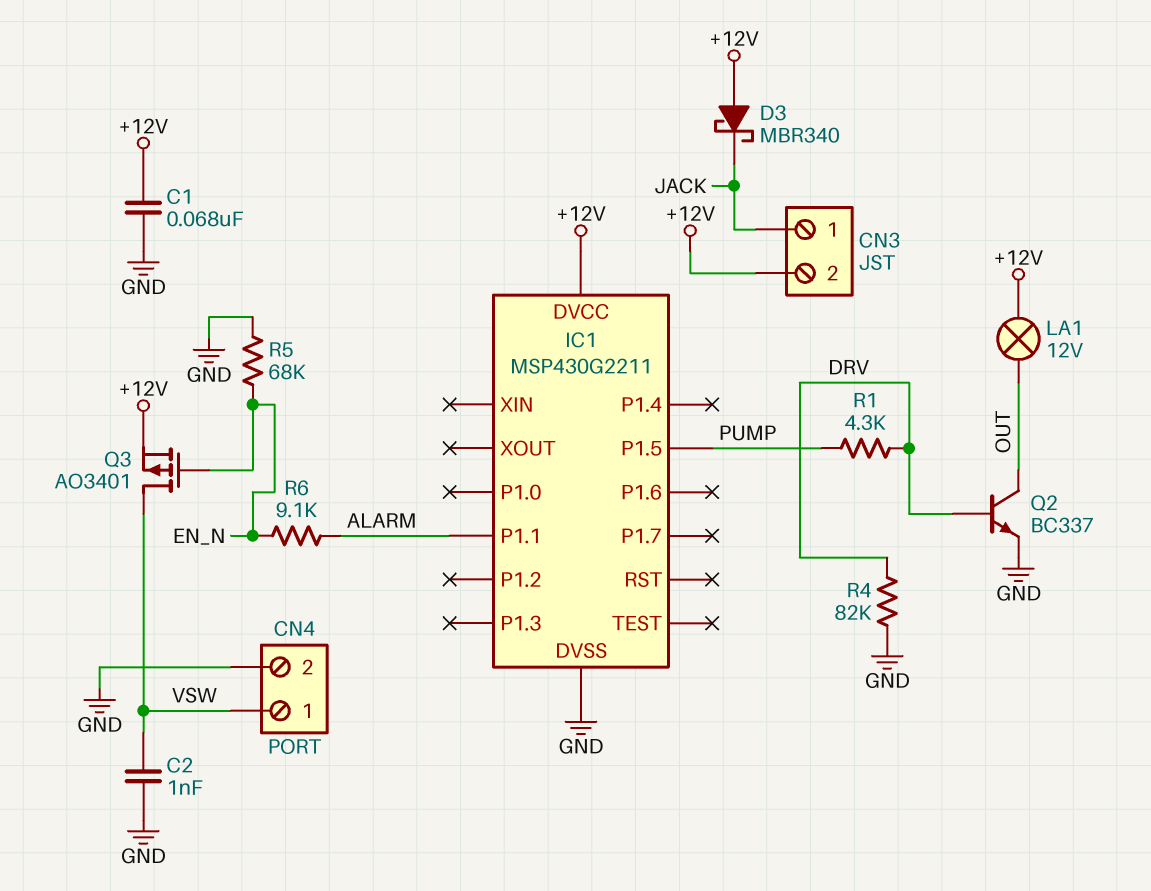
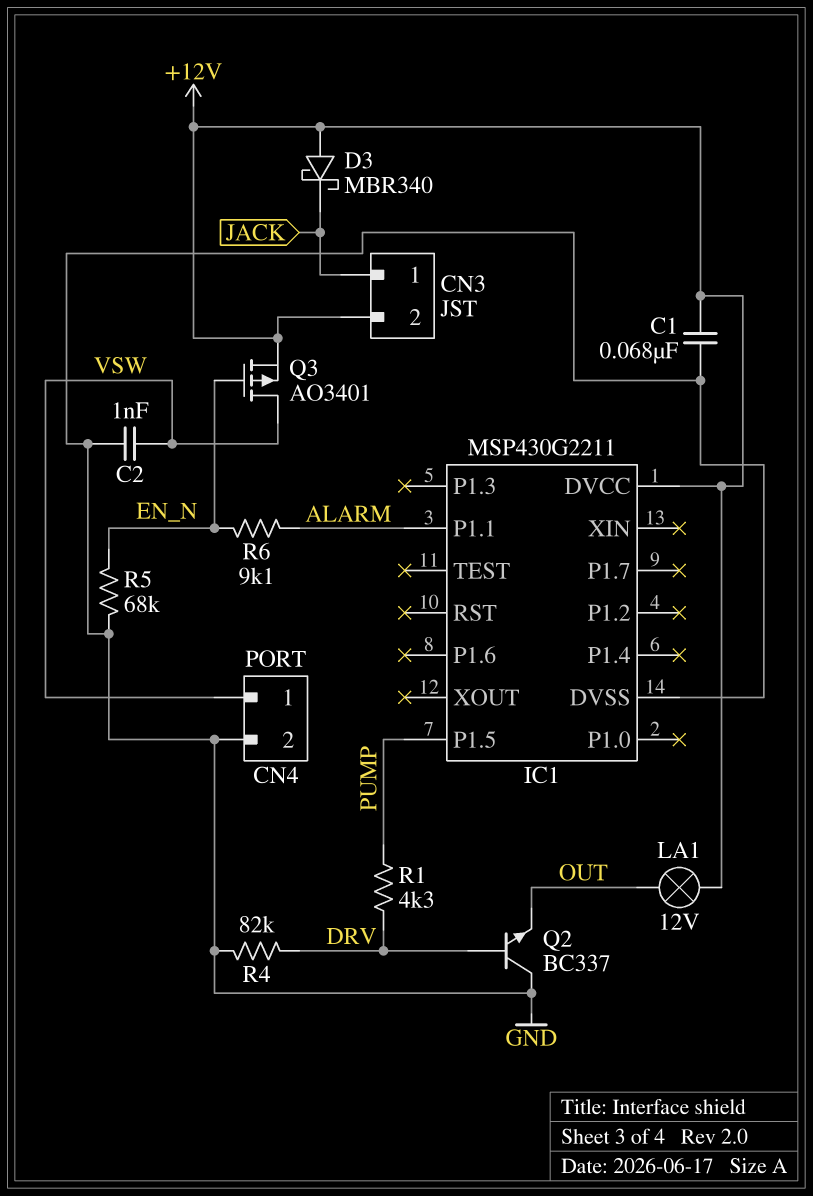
Q2: NPN BC337 (B DRV, C OUT, E GND) -> NPN BC337 (B DRV, C GND, E OUT)

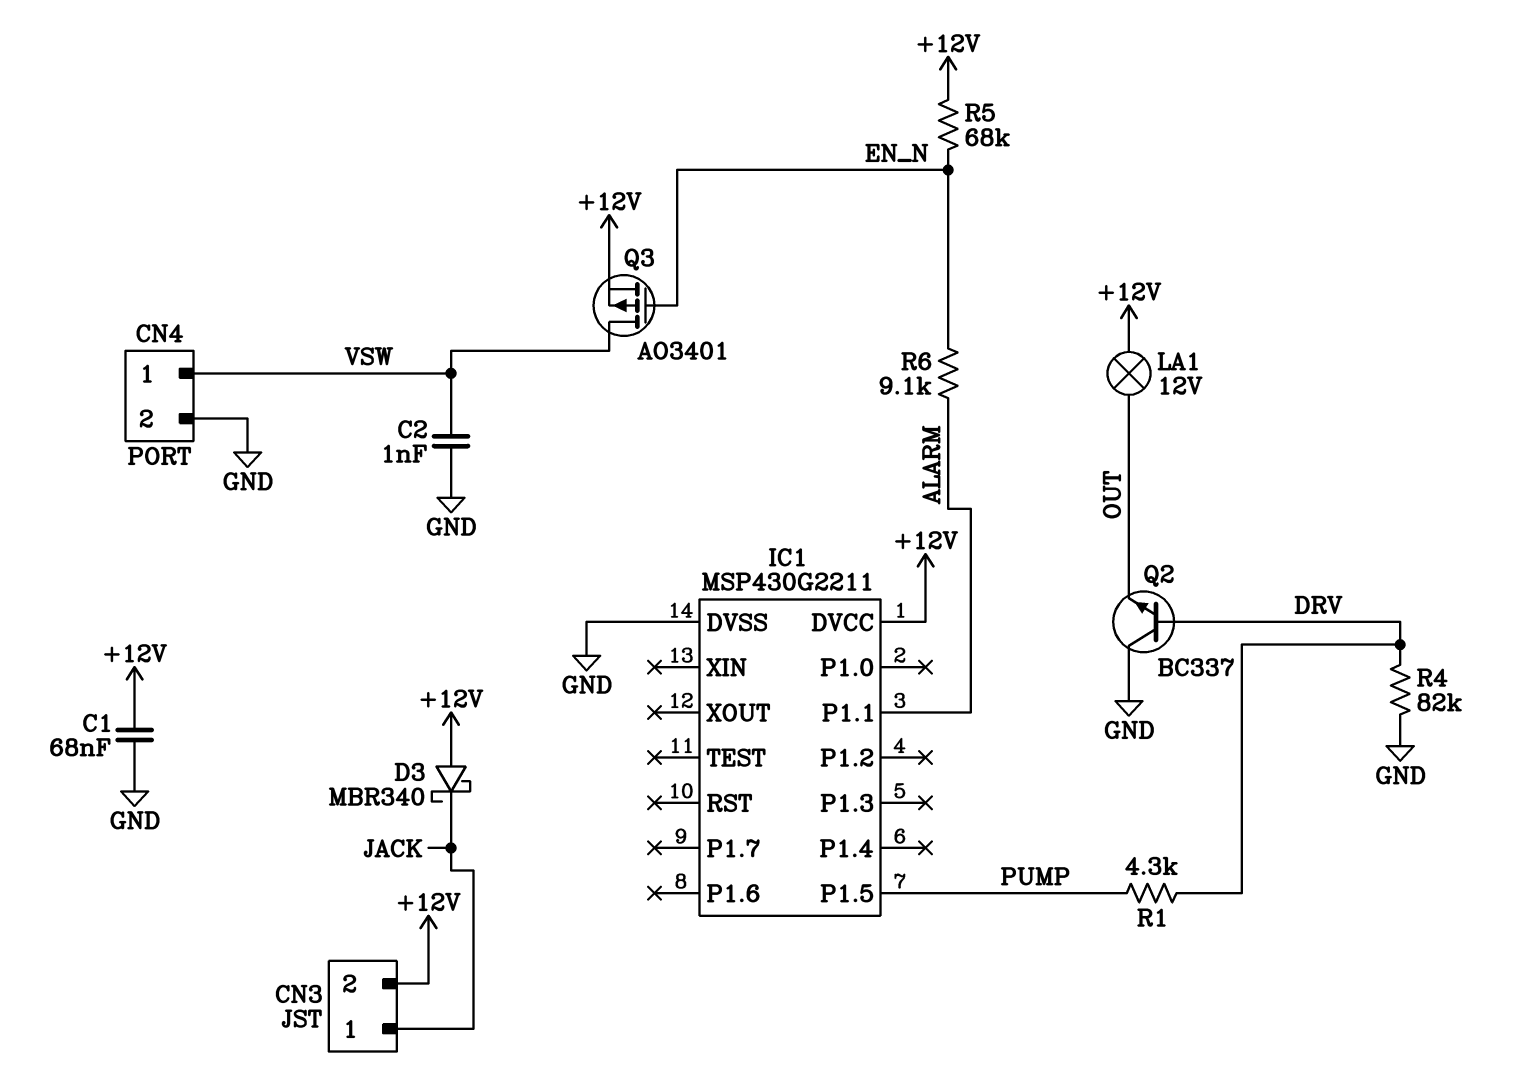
R5: 68k (EN_N, GND) -> 68k (+12V, EN_N)

